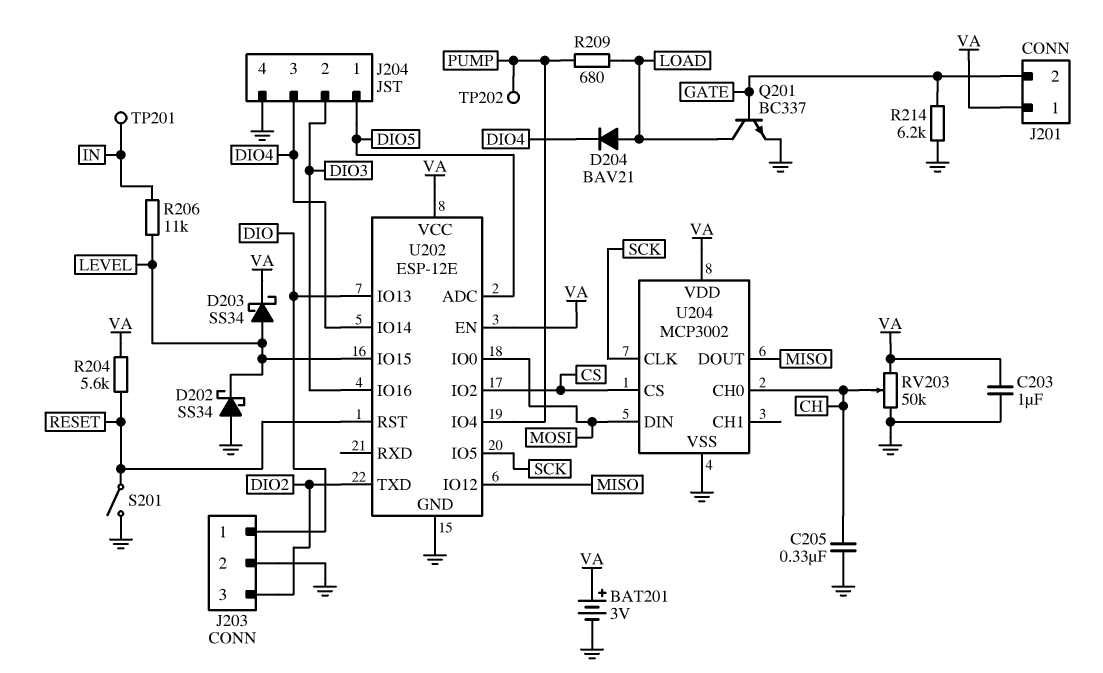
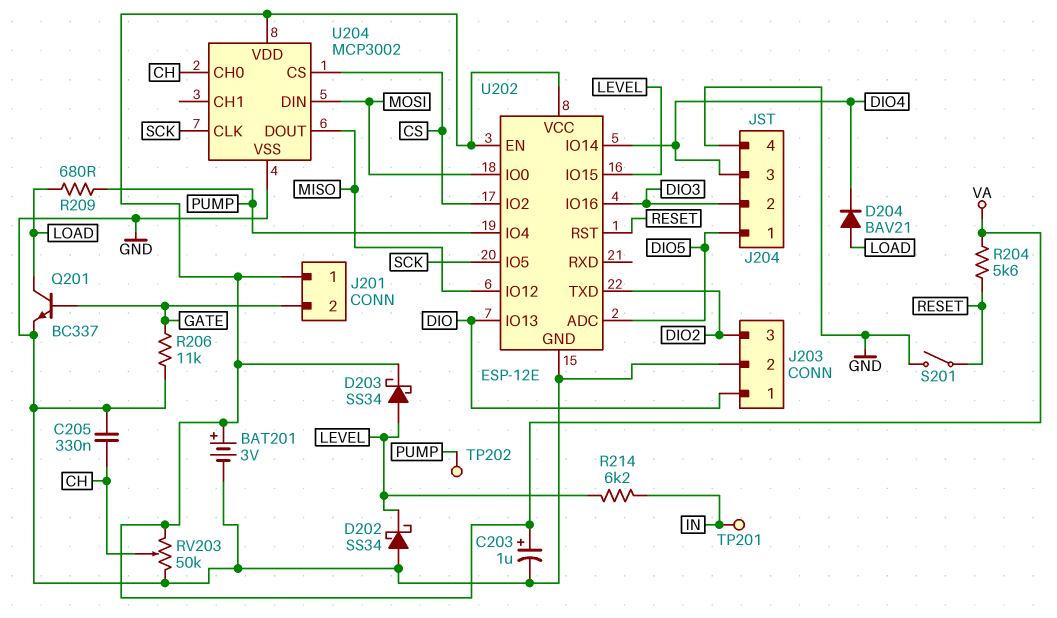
C203: 1uF (GND, VA) -> 1uF (plus VA, minus GND)
R206: 11k (IN, LEVEL) -> 11k (GATE, GND)
R214: 6.2k (GATE, GND) -> 6.2k (IN, LEVEL)

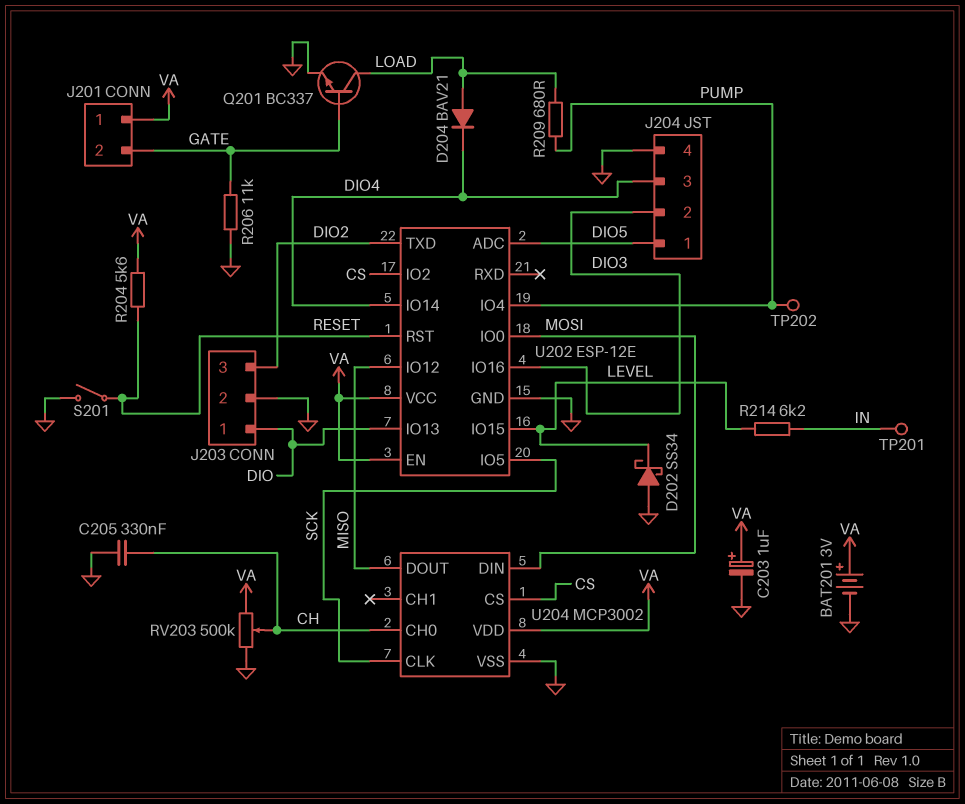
D203: schottky SS34 (A LEVEL, K VA) -> none
RV203: 50k (GND, VA, wiper CH) -> 500k (GND, VA, wiper CH)

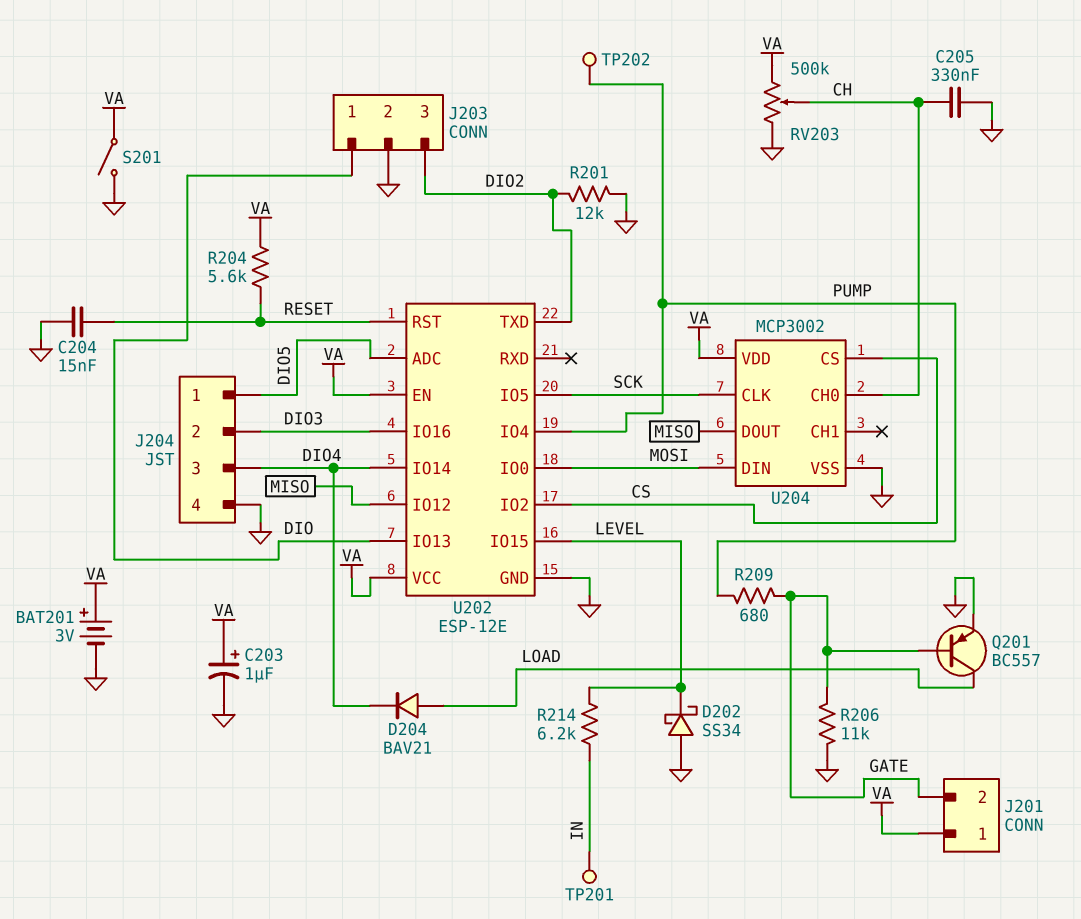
C204: none -> 15nF (GND, RESET)
Q201: NPN BC337 (B GATE, C LOAD, E GND) -> PNP BC557 (B GATE, C LOAD, E GND)
R201: none -> 12k (DIO2, GND)
R209: 680 (LOAD, PUMP) -> 680 (GATE, PUMP)
S201: switch (GND, RESET) -> switch (GND, VA)

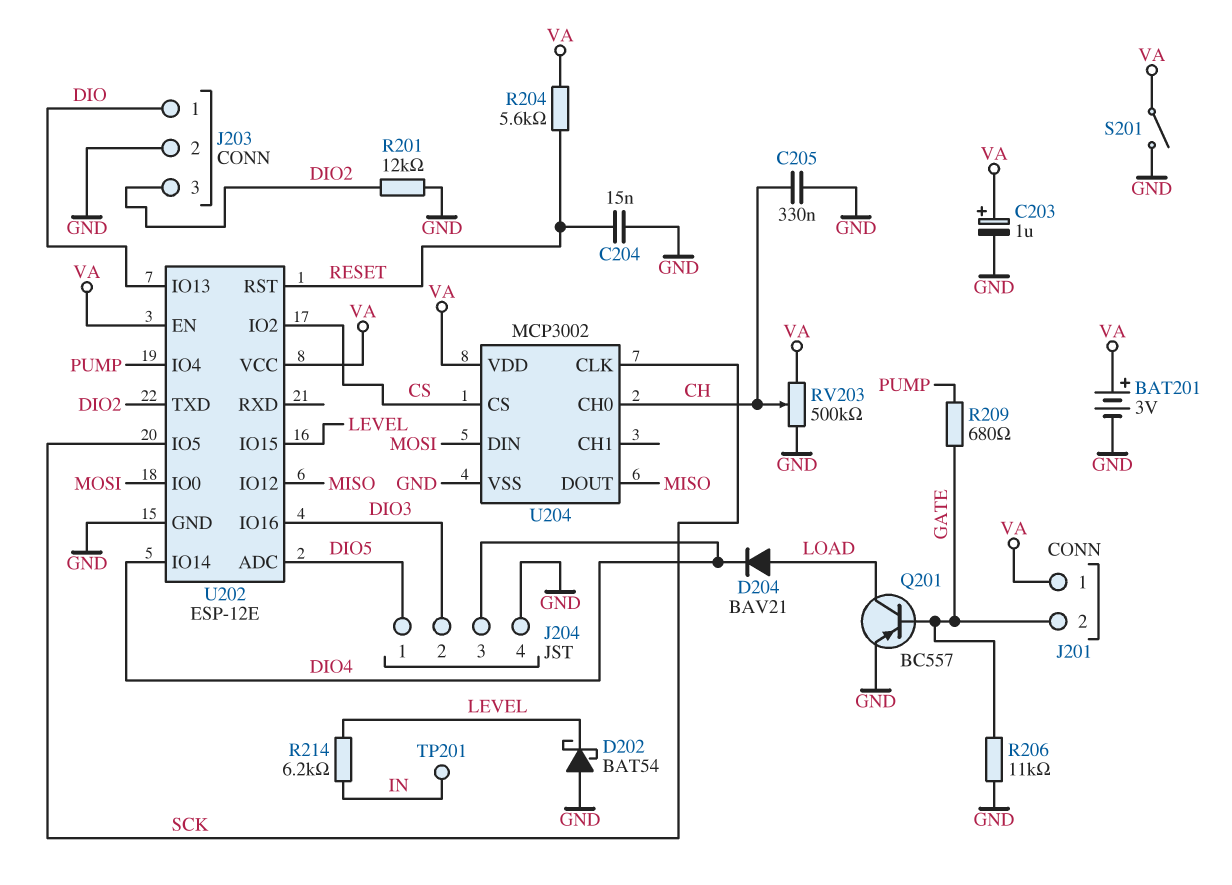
D202: schottky SS34 (A GND, K LEVEL) -> schottky BAT54 (A GND, K LEVEL)
TP202: test point (PUMP) -> none

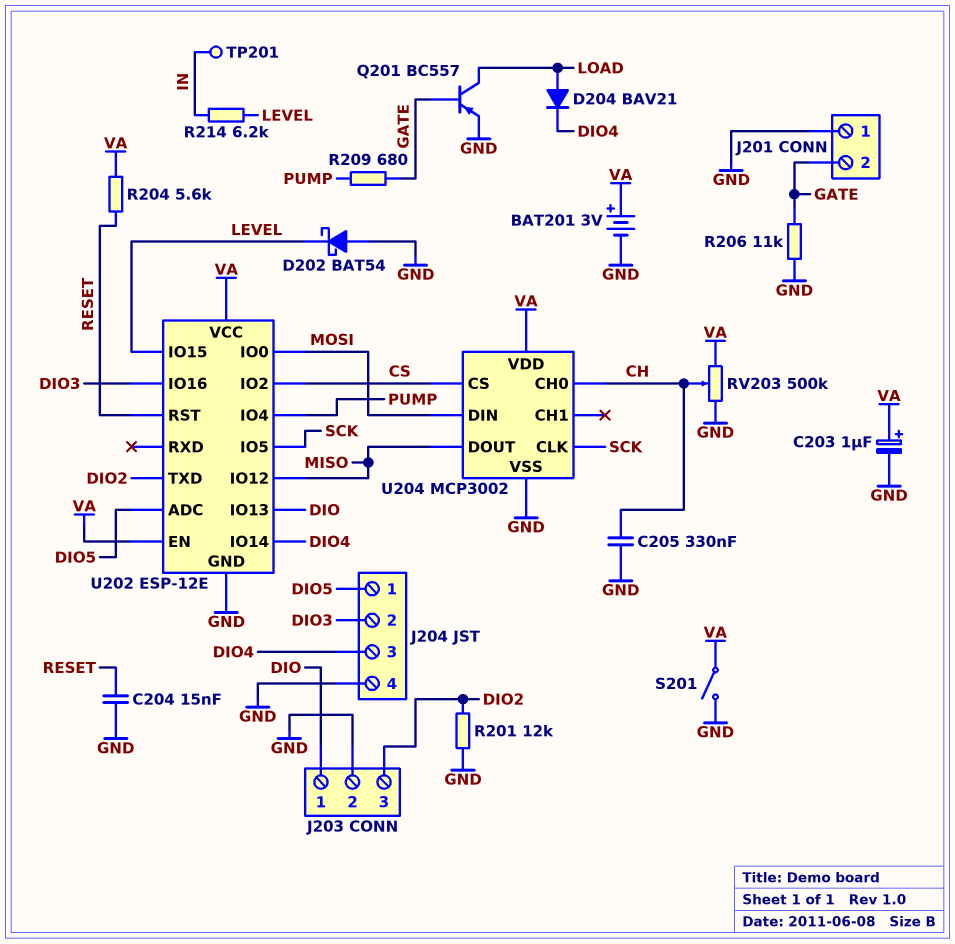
J201 pin 1: VA -> GND

